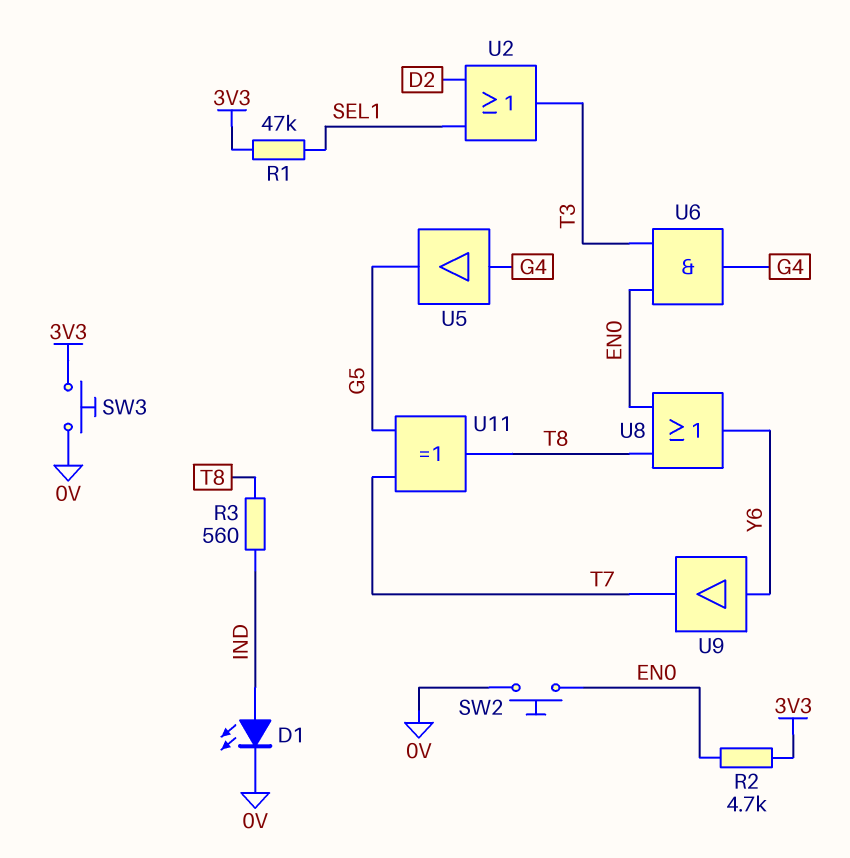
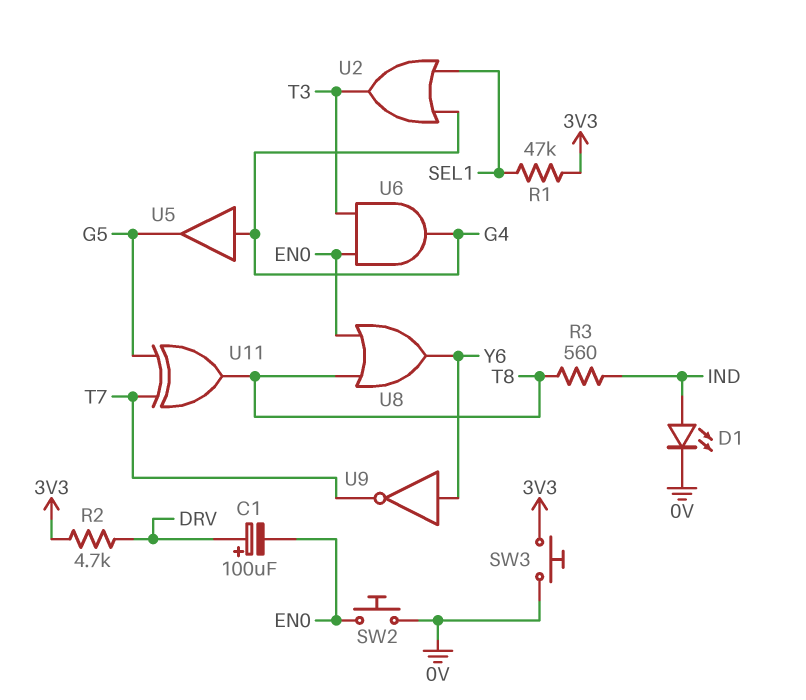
C1: none -> 100uF (plus DRV, minus EN0)
R2: 4.7k (3V3, EN0) -> 4.7k (3V3, DRV)
U2: OR (in D2, in SEL1, out T3) -> OR (in G4, in SEL1, out T3)
U9: buffer (in Y6, out T7) -> NOT (in Y6, out T7)

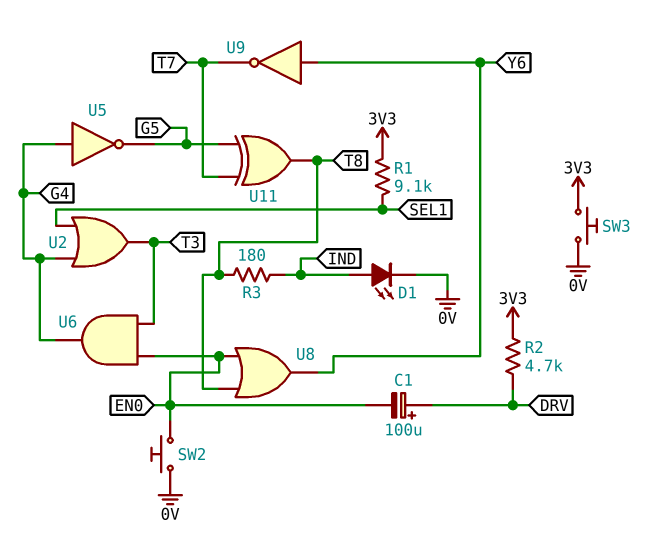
R1: 47k (3V3, SEL1) -> 9.1k (3V3, SEL1)
R3: 560 (IND, T8) -> 180 (IND, T8)
U5: buffer (in G4, out G5) -> NOT (in G4, out G5)

